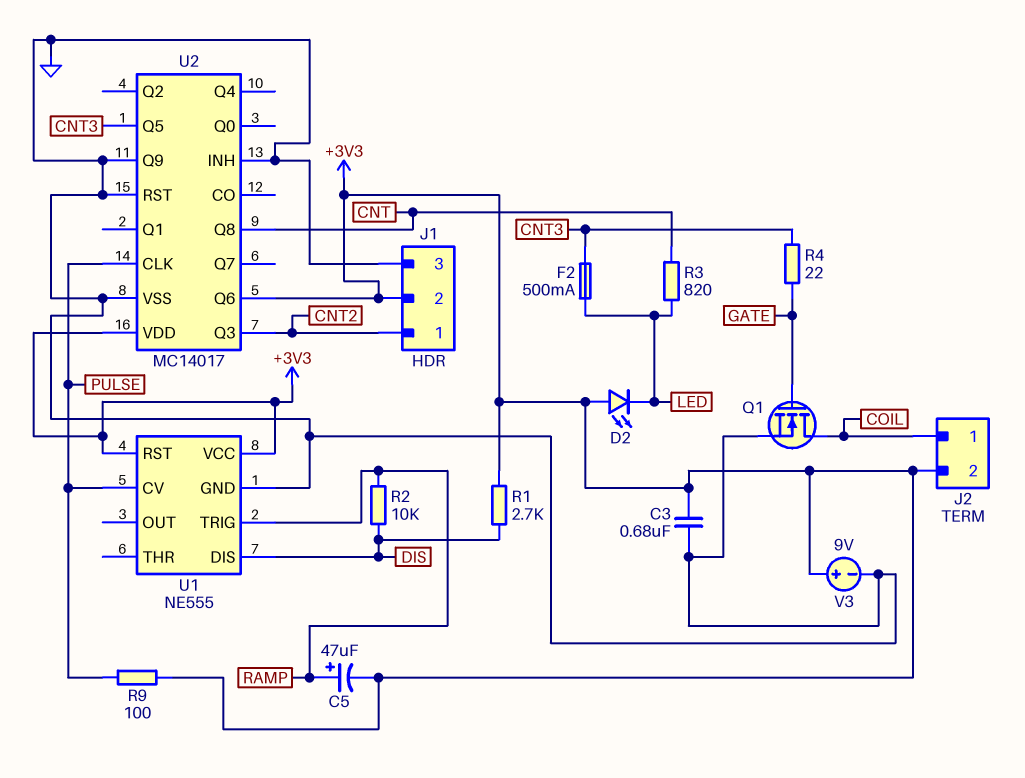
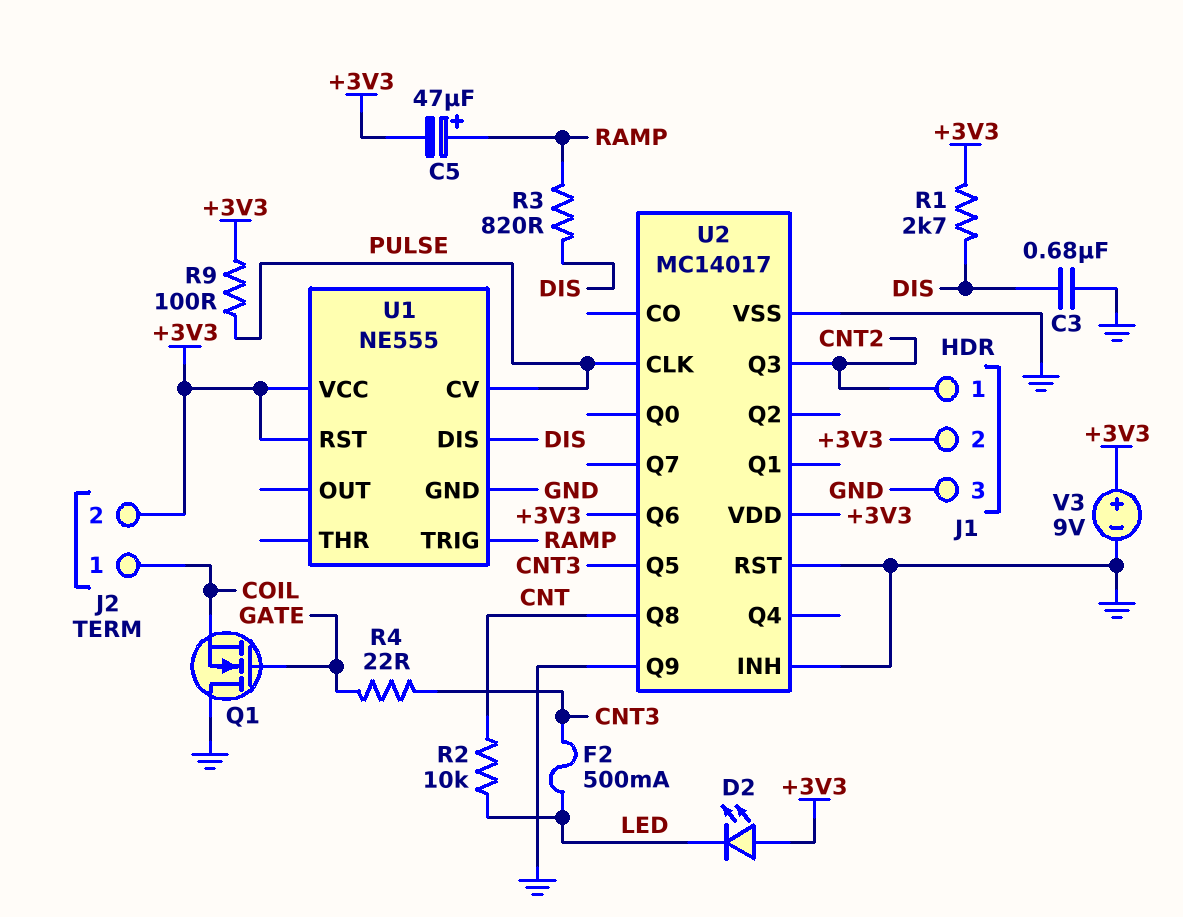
C3: 680nF (+3V3, GND) -> 680nF (DIS, GND)
Q1: NMOS (G GATE, D COIL, S GND) -> NMOS (G GATE, D GND, S COIL)
R2: 10k (DIS, RAMP) -> 10k (CNT, LED)
R3: 820 (CNT, LED) -> 820 (DIS, RAMP)

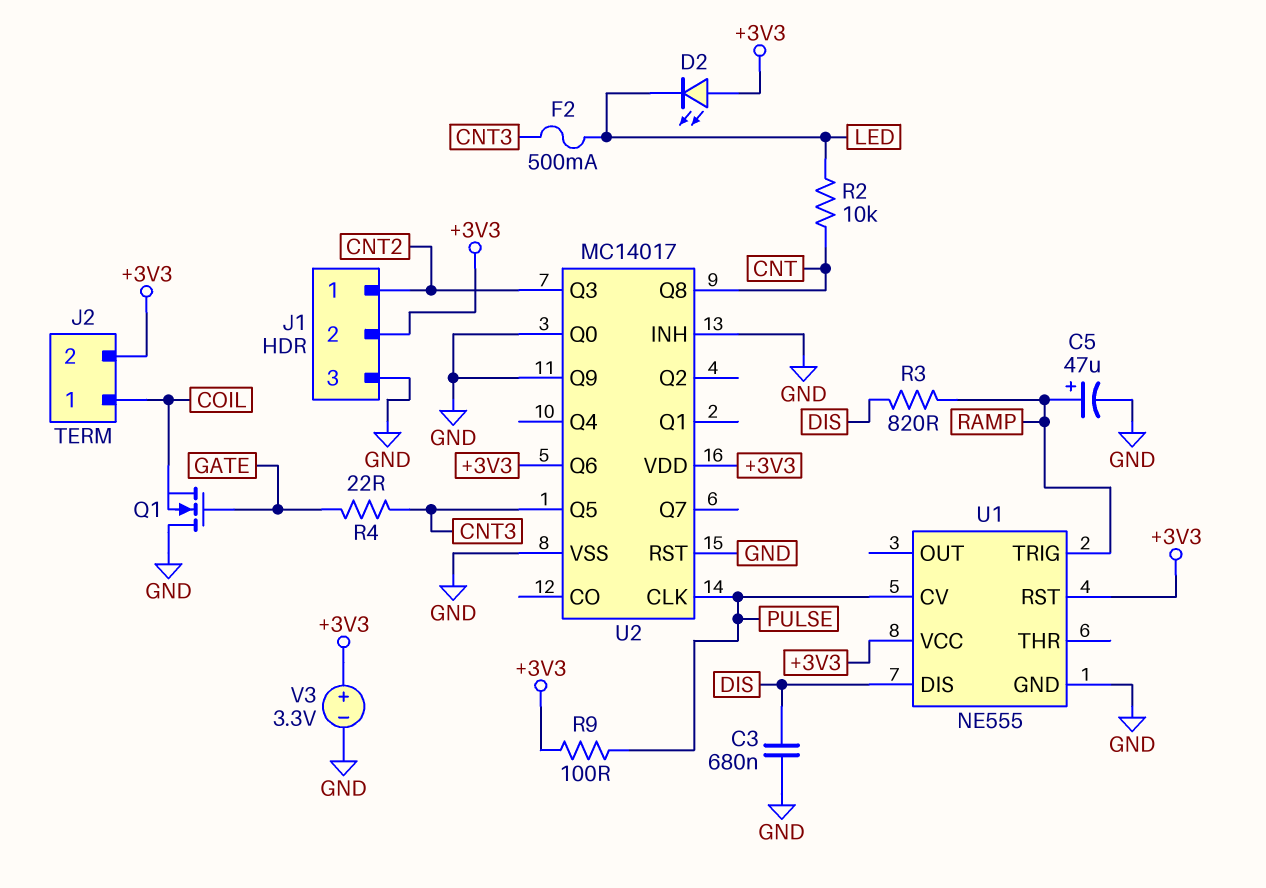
C5: 47uF (plus RAMP, minus +3V3) -> 47uF (plus RAMP, minus GND)
R1: 2.7k (+3V3, DIS) -> none
U2 pin Q0: none -> GND
V3: 9V (plus +3V3, minus GND) -> 3.3V (plus +3V3, minus GND)

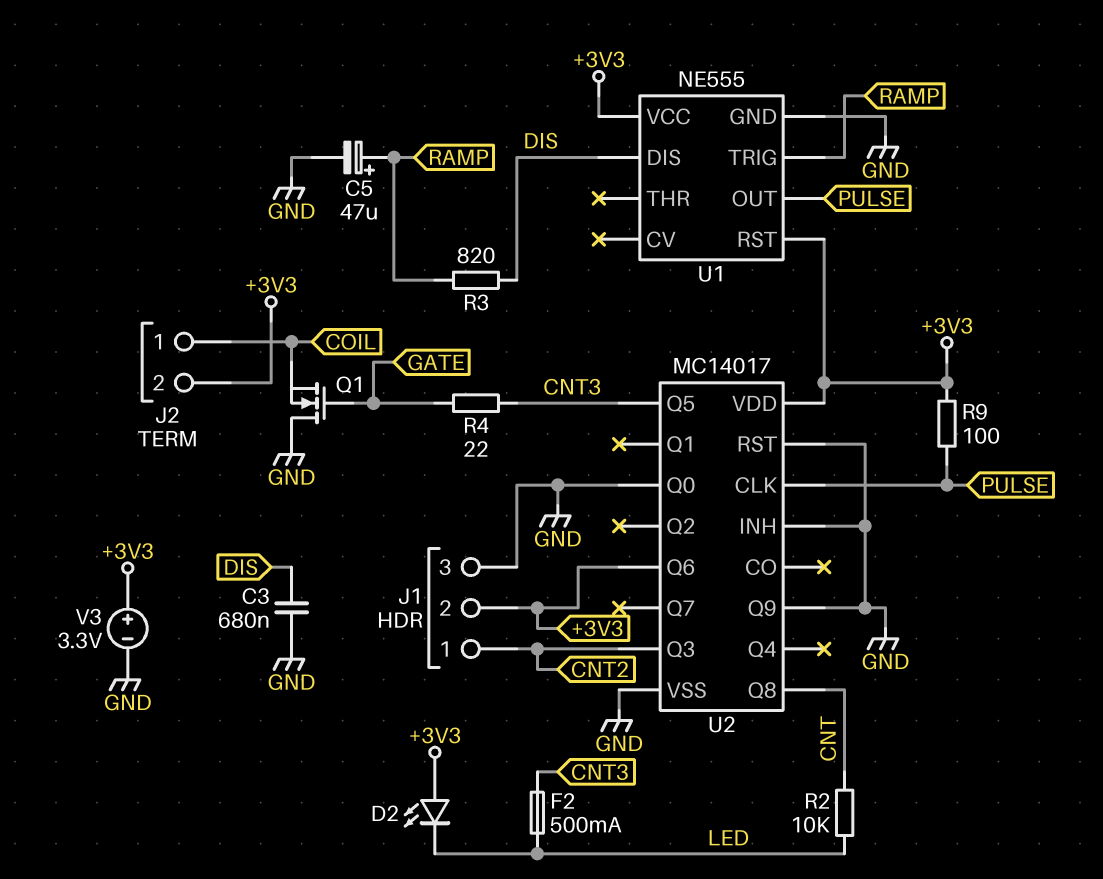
U1 pin CV: PULSE -> none
U1 pin OUT: none -> PULSE

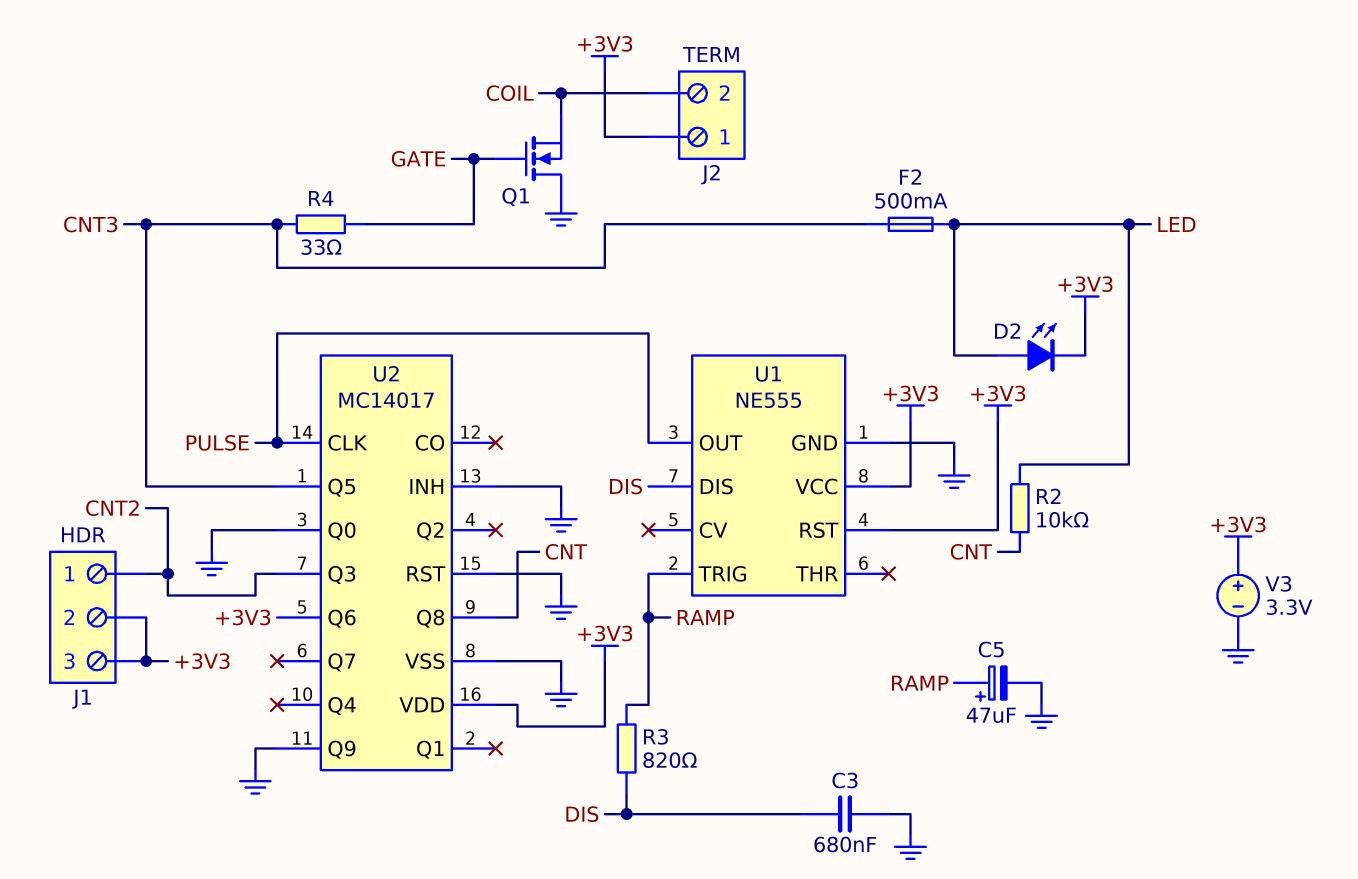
D2: LED (A +3V3, K LED) -> LED (A LED, K +3V3)
J1 pin 3: GND -> +3V3
J2 pin 1: COIL -> +3V3
J2 pin 2: +3V3 -> COIL
R4: 22 (CNT3, GATE) -> 33 (CNT3, GATE)
R9: 100 (+3V3, PULSE) -> none

